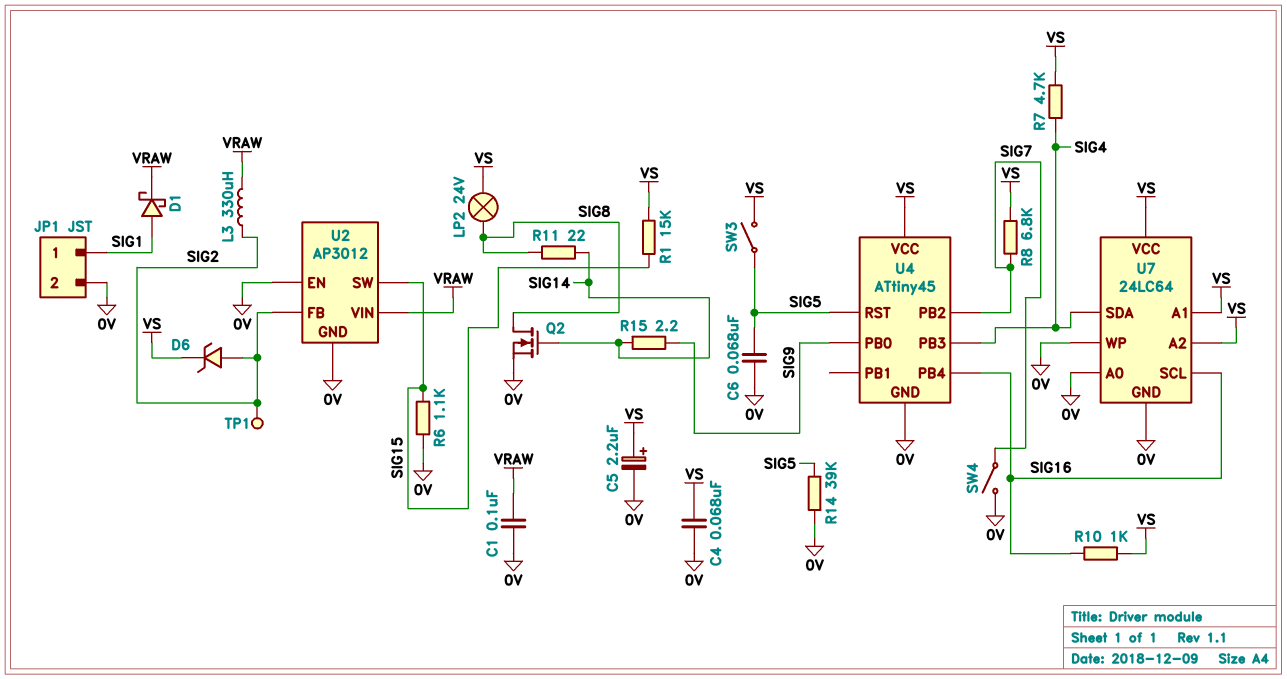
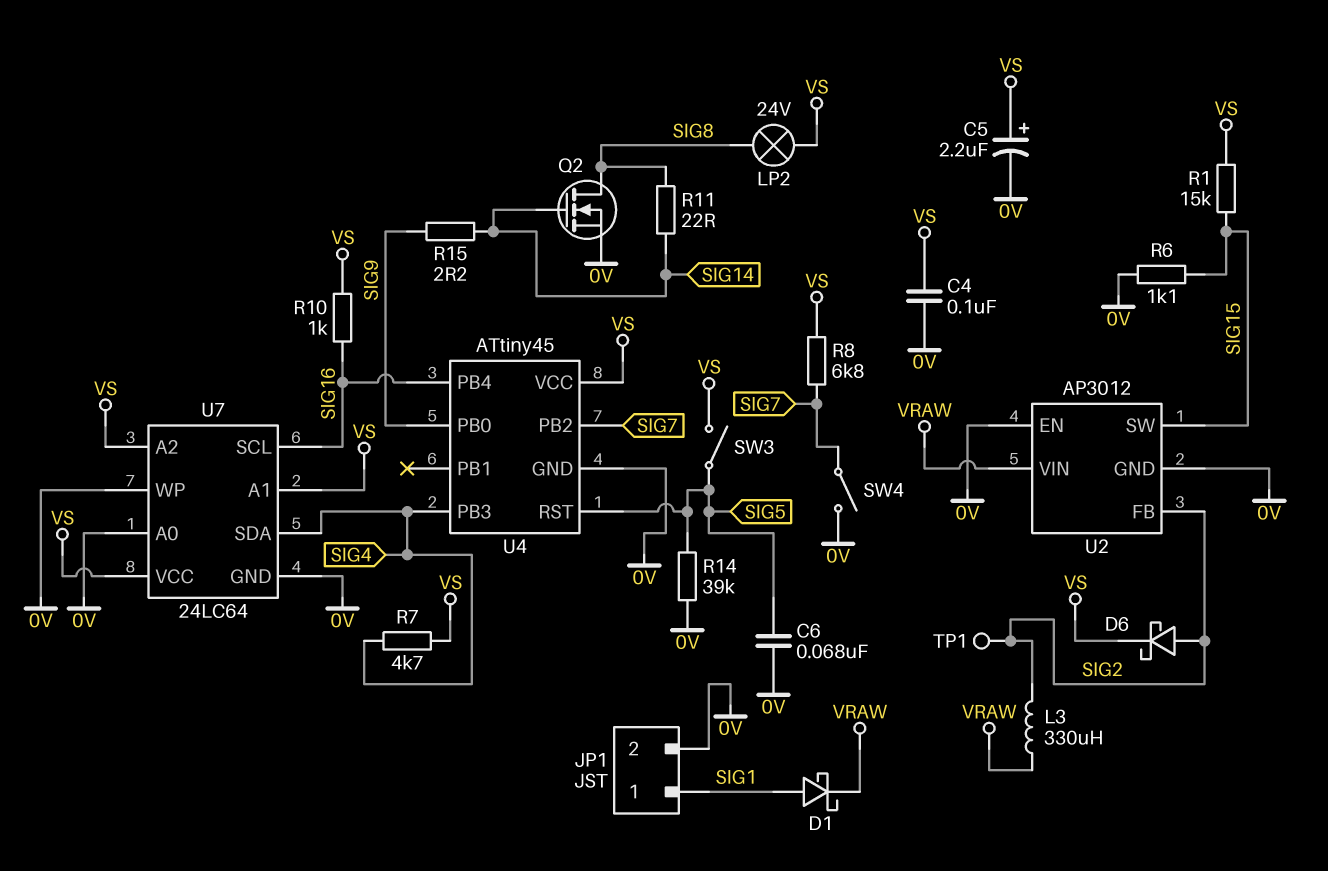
C1: 100nF (0V, VRAW) -> none
C4: 68nF (0V, VS) -> 100nF (0V, VS)
D6: zener (A SIG2, K VS) -> schottky (A SIG2, K VS)

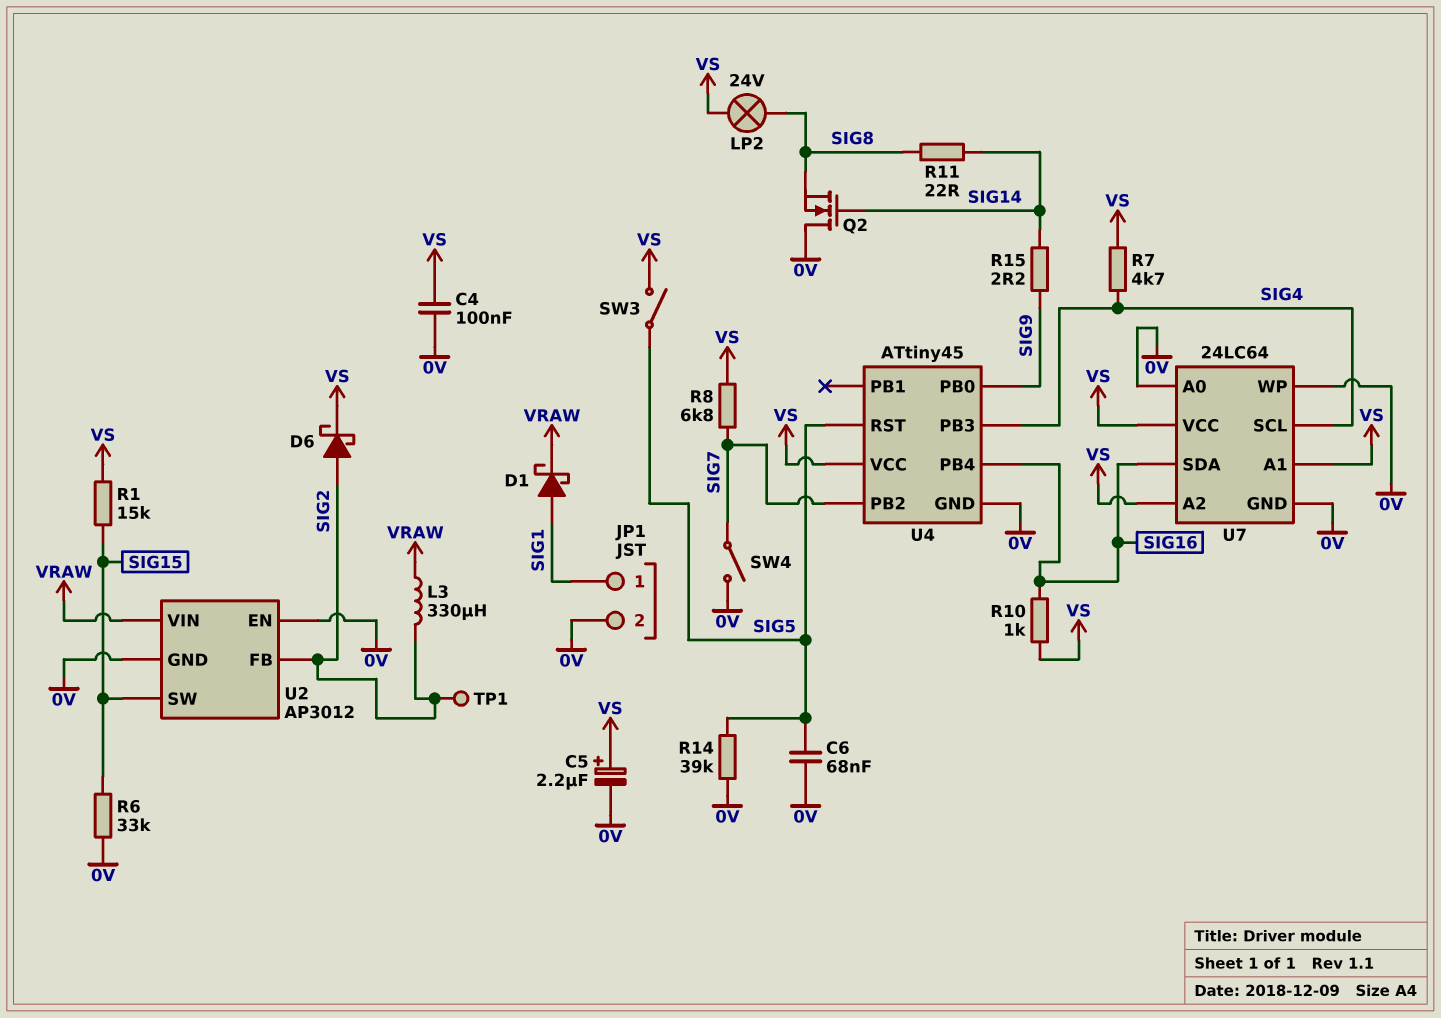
Q2: NMOS (G SIG14, D SIG8, S 0V) -> NMOS (G SIG14, D 0V, S SIG8)
R6: 1.1k (0V, SIG15) -> 33k (0V, SIG15)
U7 pin SCL: SIG16 -> SIG4
U7 pin SDA: SIG4 -> SIG16

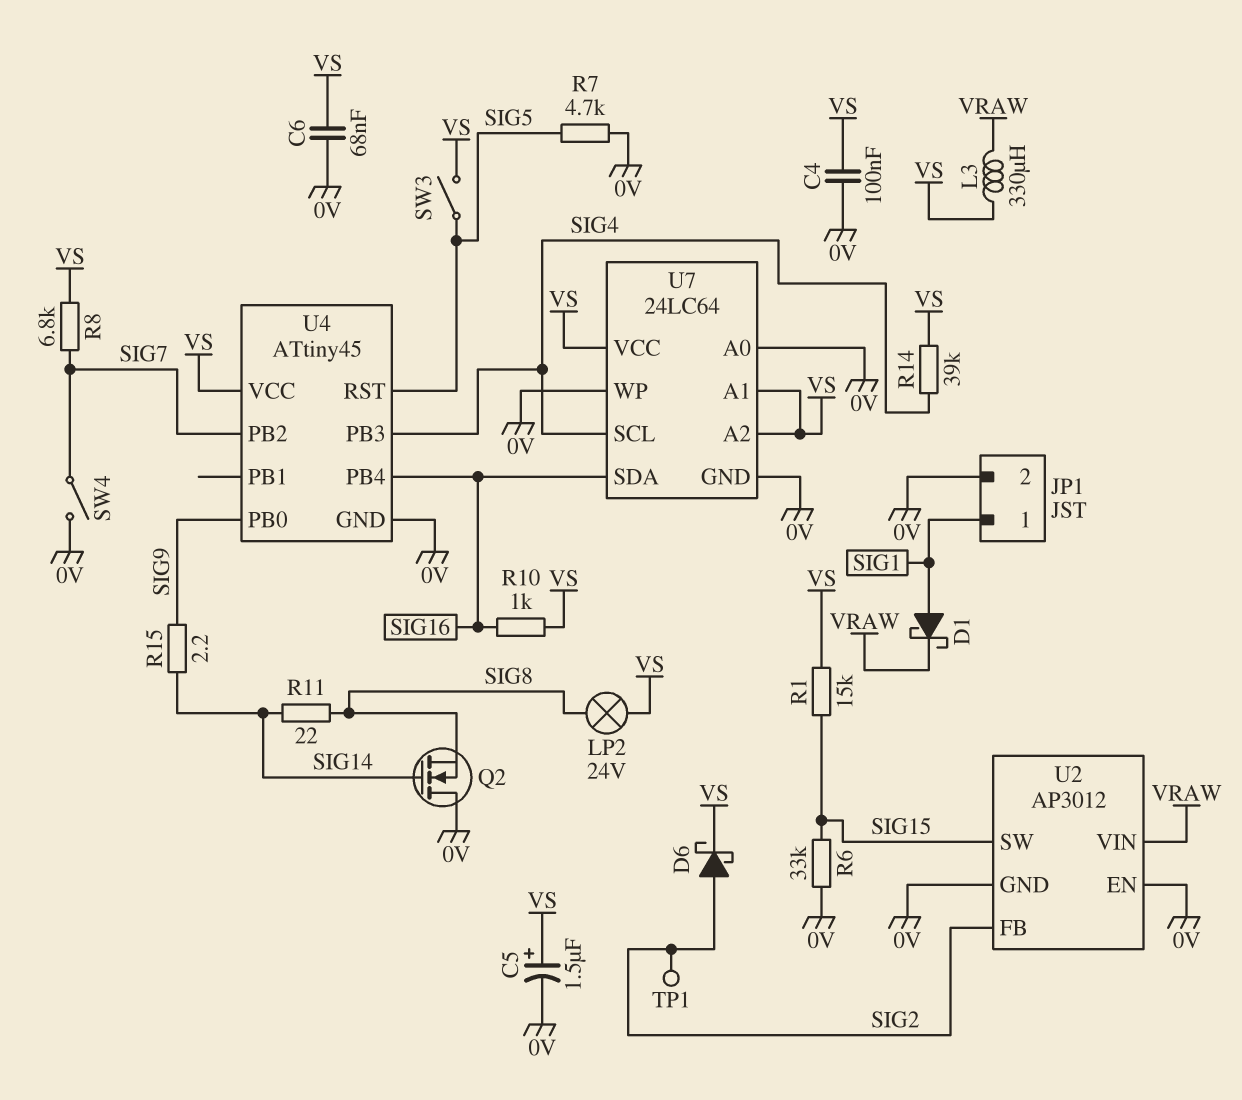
C5: 2.2uF (plus VS, minus 0V) -> 1.5uF (plus VS, minus 0V)
C6: 68nF (0V, SIG5) -> 68nF (0V, VS)
L3: 330uH (SIG2, VRAW) -> 330uH (VRAW, VS)
R7: 4.7k (SIG4, VS) -> 4.7k (0V, SIG5)
R14: 39k (0V, SIG5) -> 39k (SIG4, VS)

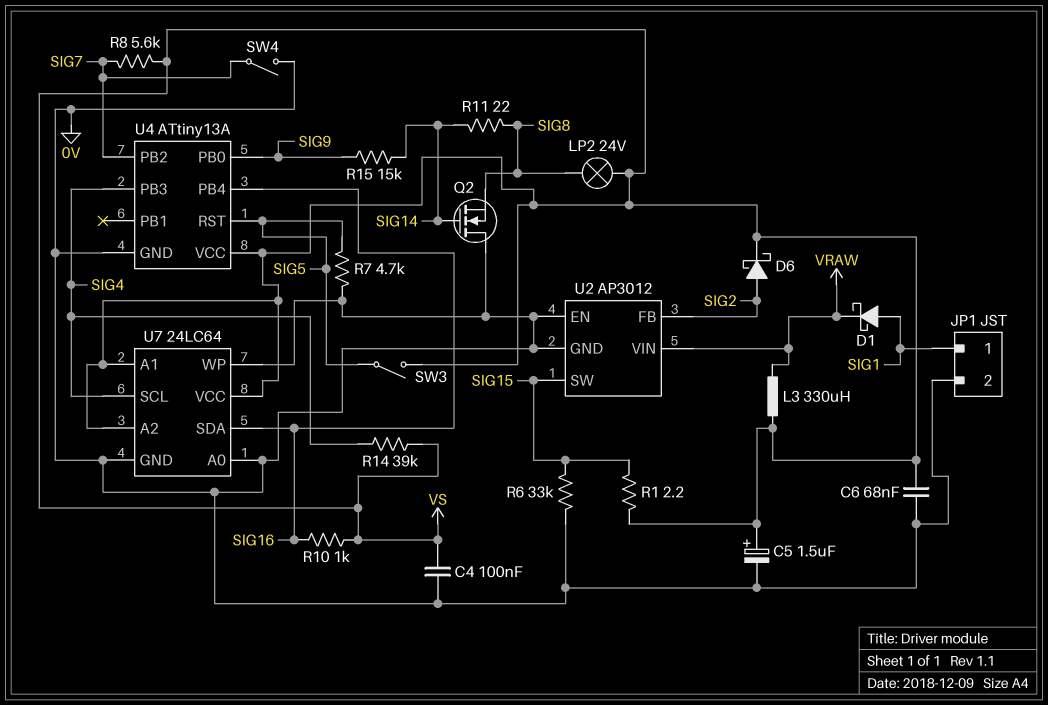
R1: 15k (SIG15, VS) -> 2.2 (SIG15, VS)
R8: 6.8k (SIG7, VS) -> 5.6k (SIG7, VS)
R15: 2.2 (SIG9, SIG14) -> 15k (SIG9, SIG14)
TP1: test point (SIG2) -> none
U4: ATtiny45 -> ATtiny13A

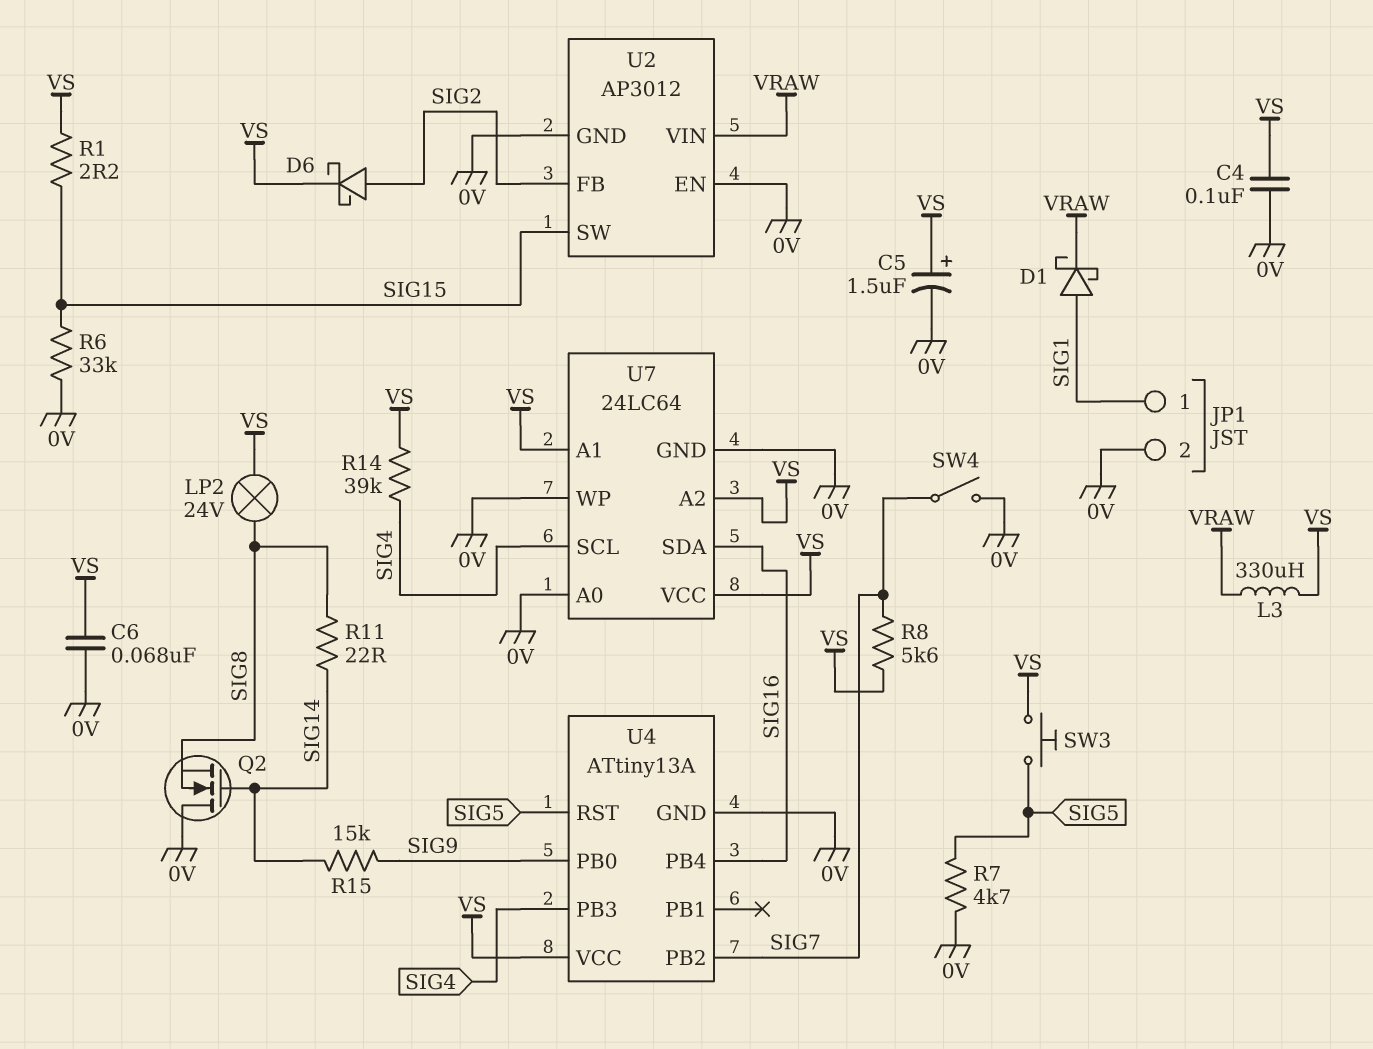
R10: 1k (SIG16, VS) -> none
SW3: switch (SIG5, VS) -> button (SIG5, VS)

